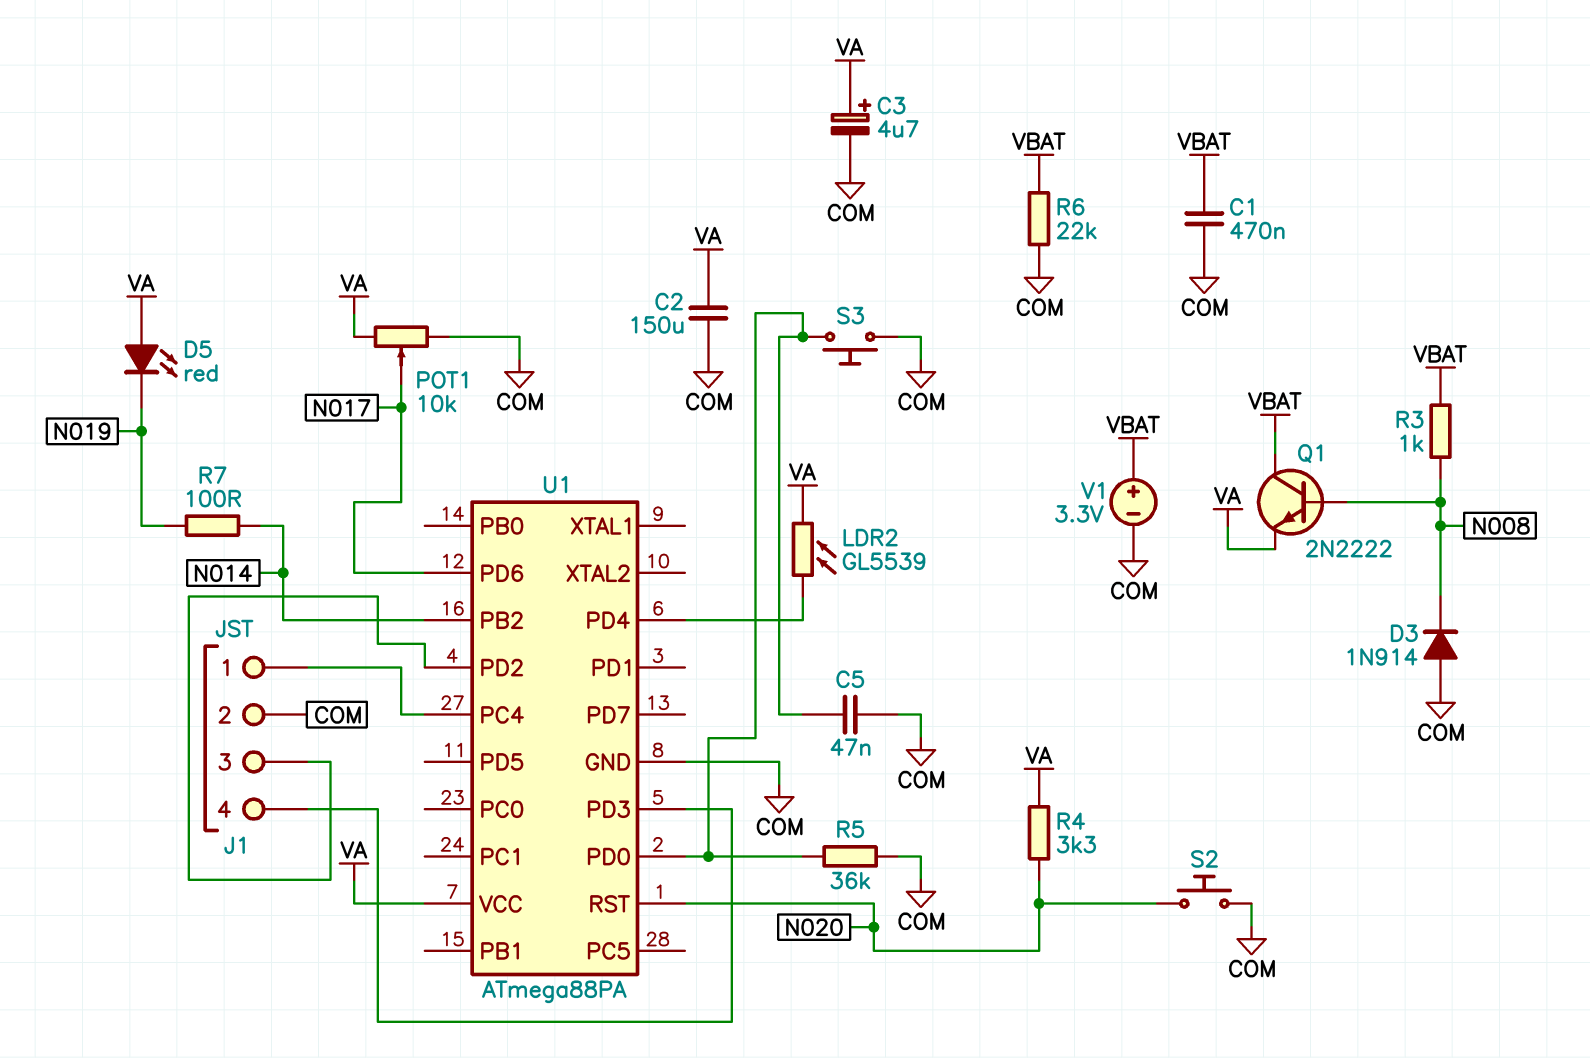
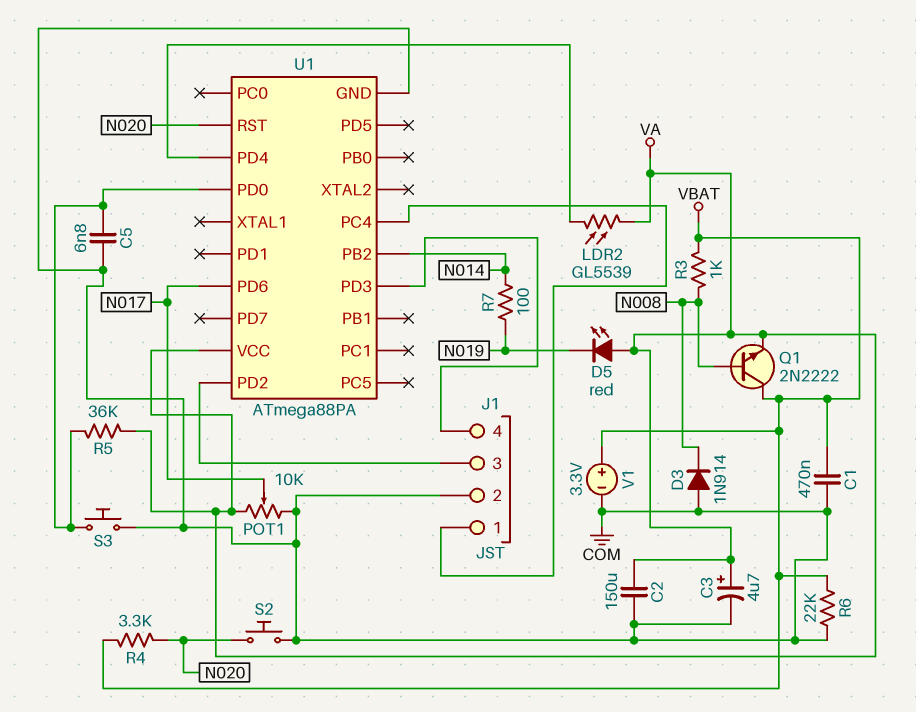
C5: 47nF (COM, U1/PD0) -> 6.8nF (COM, U1/PD0)
R4: 3.3k (N020, VA) -> 3.3k (N020, VBAT)
R5: 36k (COM, U1/PD0) -> 36k (U1/PD0, VA)

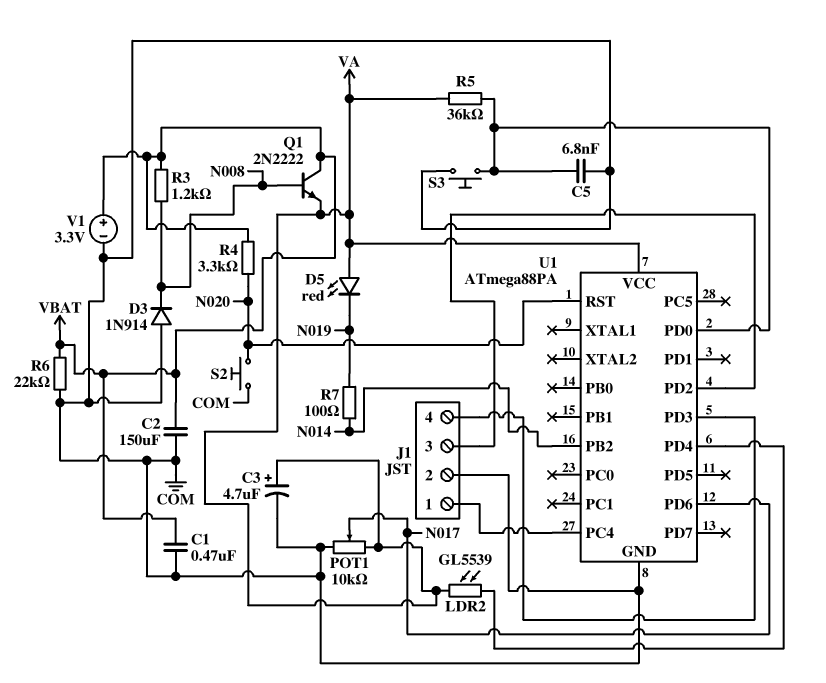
C2: 150uF (COM, VA) -> 150uF (COM, VBAT)
R3: 1k (N008, VBAT) -> 1.2k (N008, VBAT)

